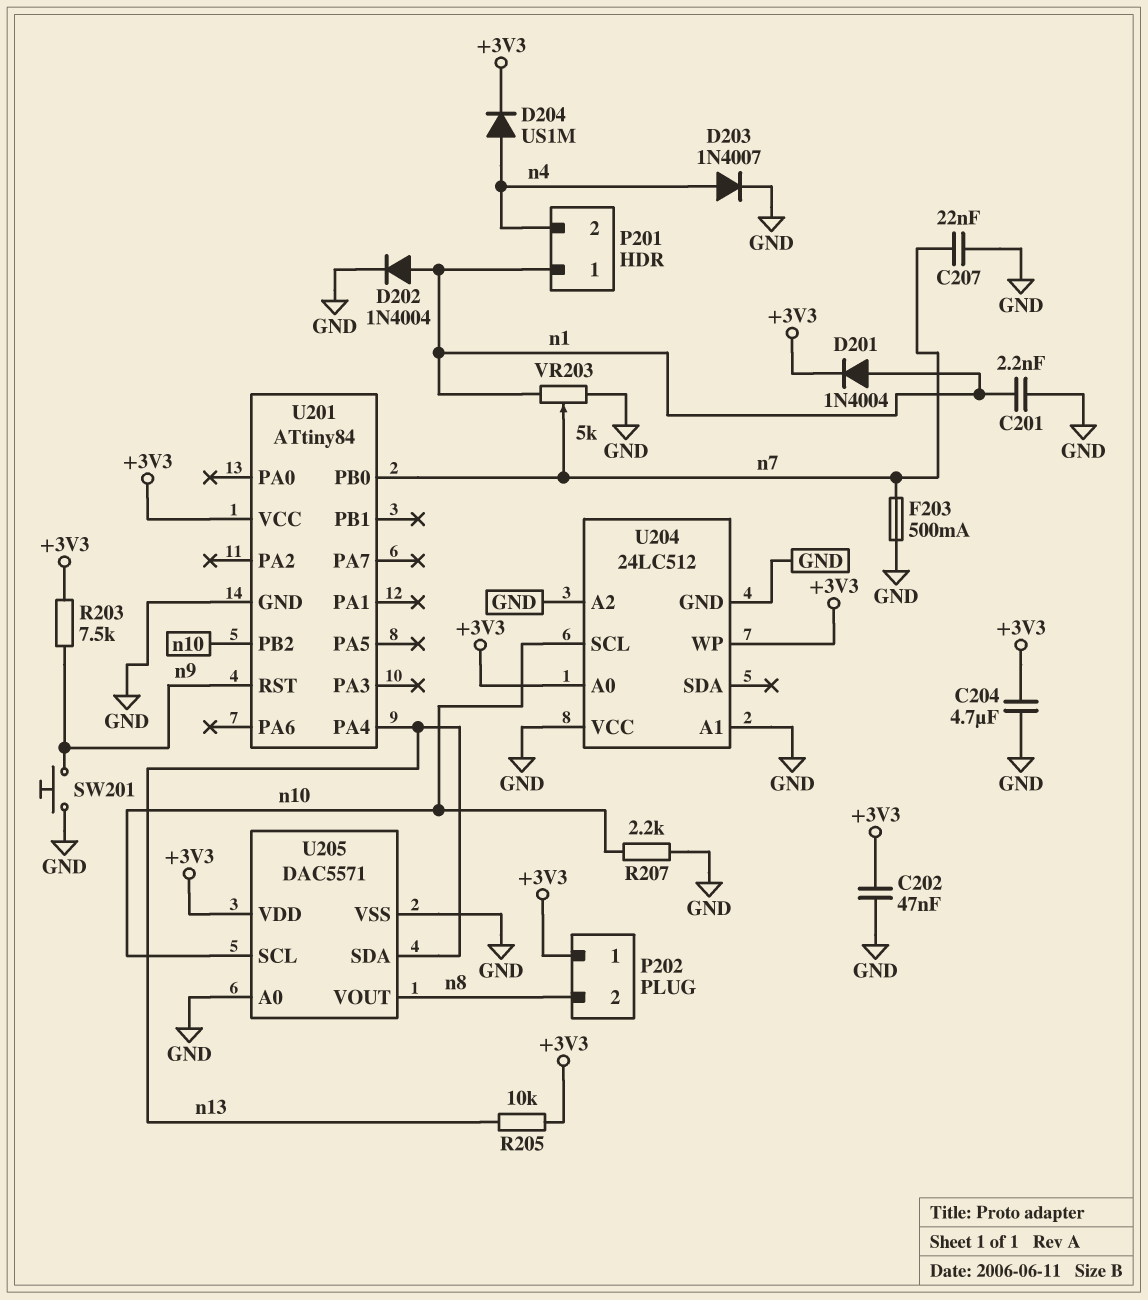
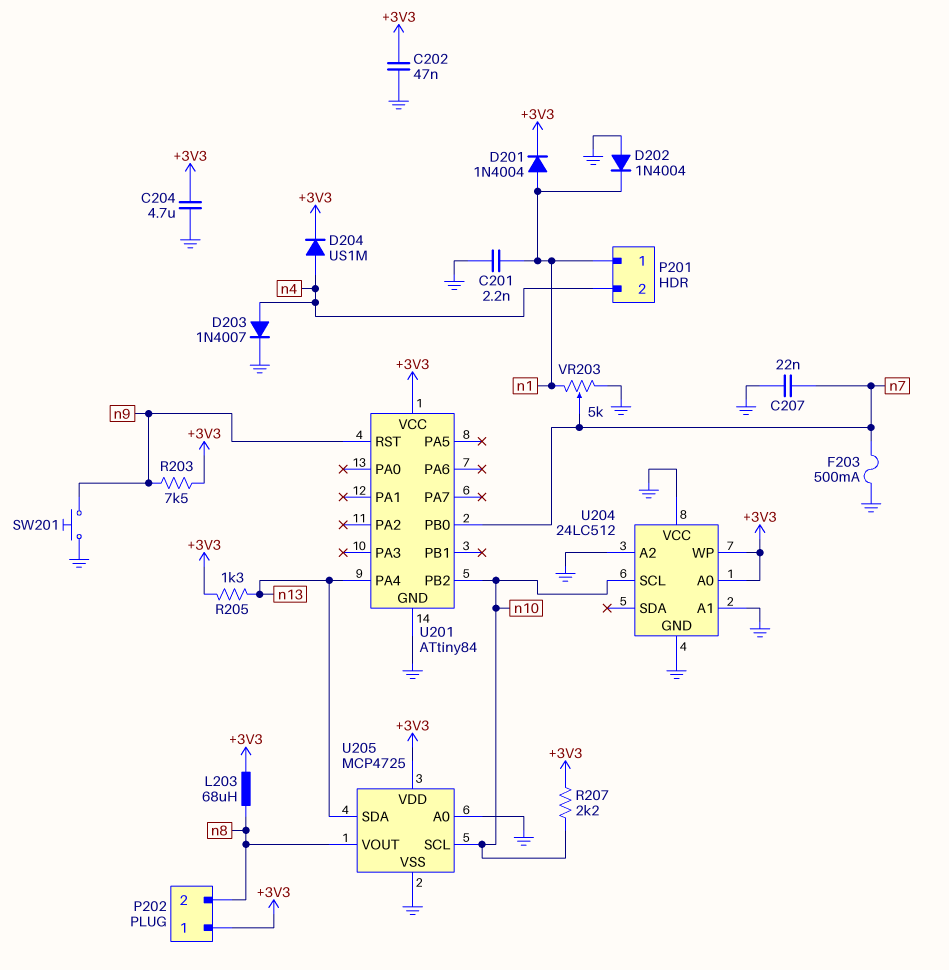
D202: diode 1N4004 (A n1, K GND) -> diode 1N4004 (A GND, K n1)
L203: none -> 68uH (+3V3, n8)
R205: 10k (+3V3, n13) -> 1.3k (+3V3, n13)
R207: 2.2k (GND, n10) -> 2.2k (+3V3, n10)
U205: DAC5571 -> MCP4725

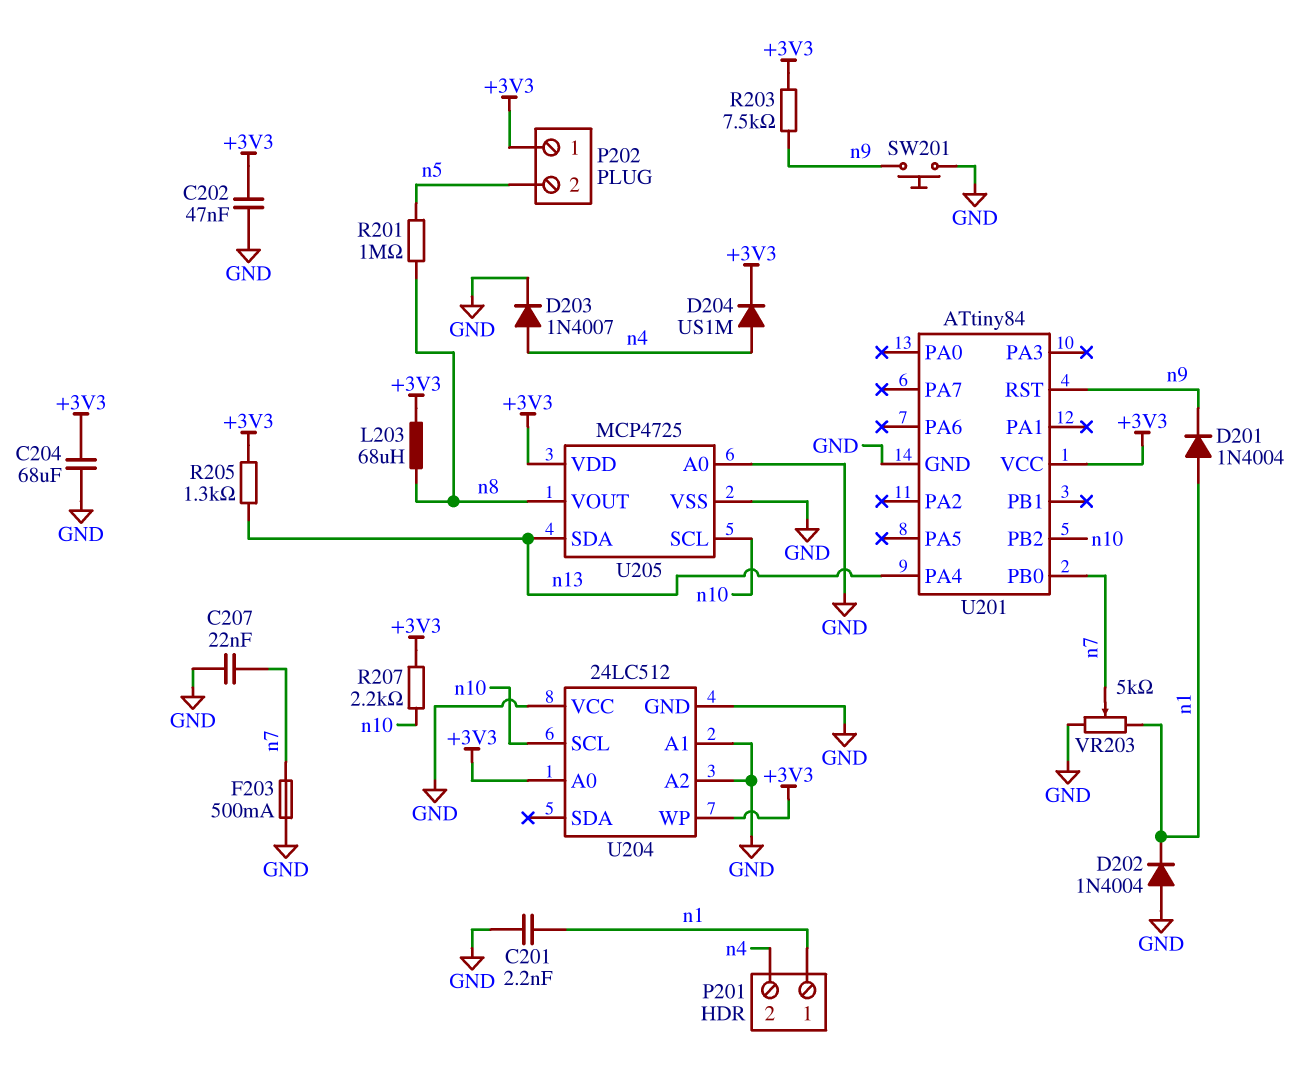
C204: 4.7uF (+3V3, GND) -> 68uF (+3V3, GND)
D201: diode 1N4004 (A n1, K +3V3) -> diode 1N4004 (A n1, K n9)
P202 pin 2: n8 -> n5
R201: none -> 1M (n5, n8)

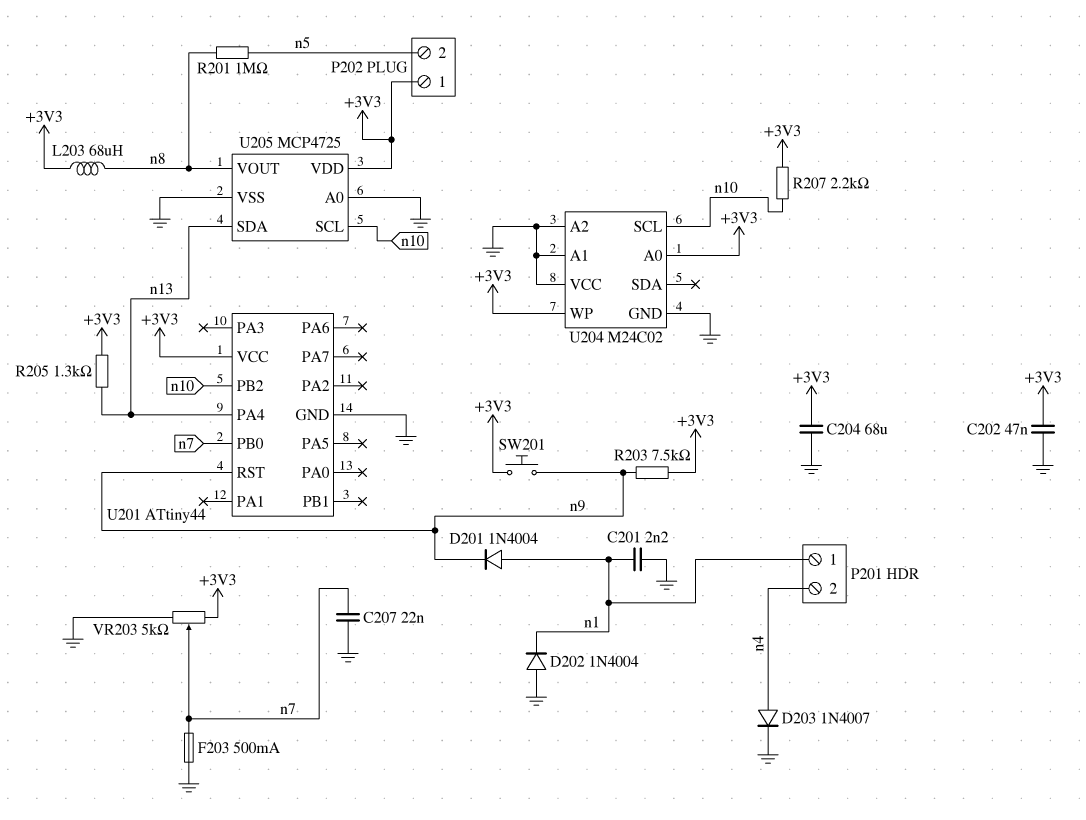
D204: diode US1M (A n4, K +3V3) -> none
SW201: button (GND, n9) -> button (+3V3, n9)
U201: ATtiny84 -> ATtiny44
U204: 24LC512 -> M24C02
VR203: 5k (GND, n1, wiper n7) -> 5k (+3V3, GND, wiper n7)

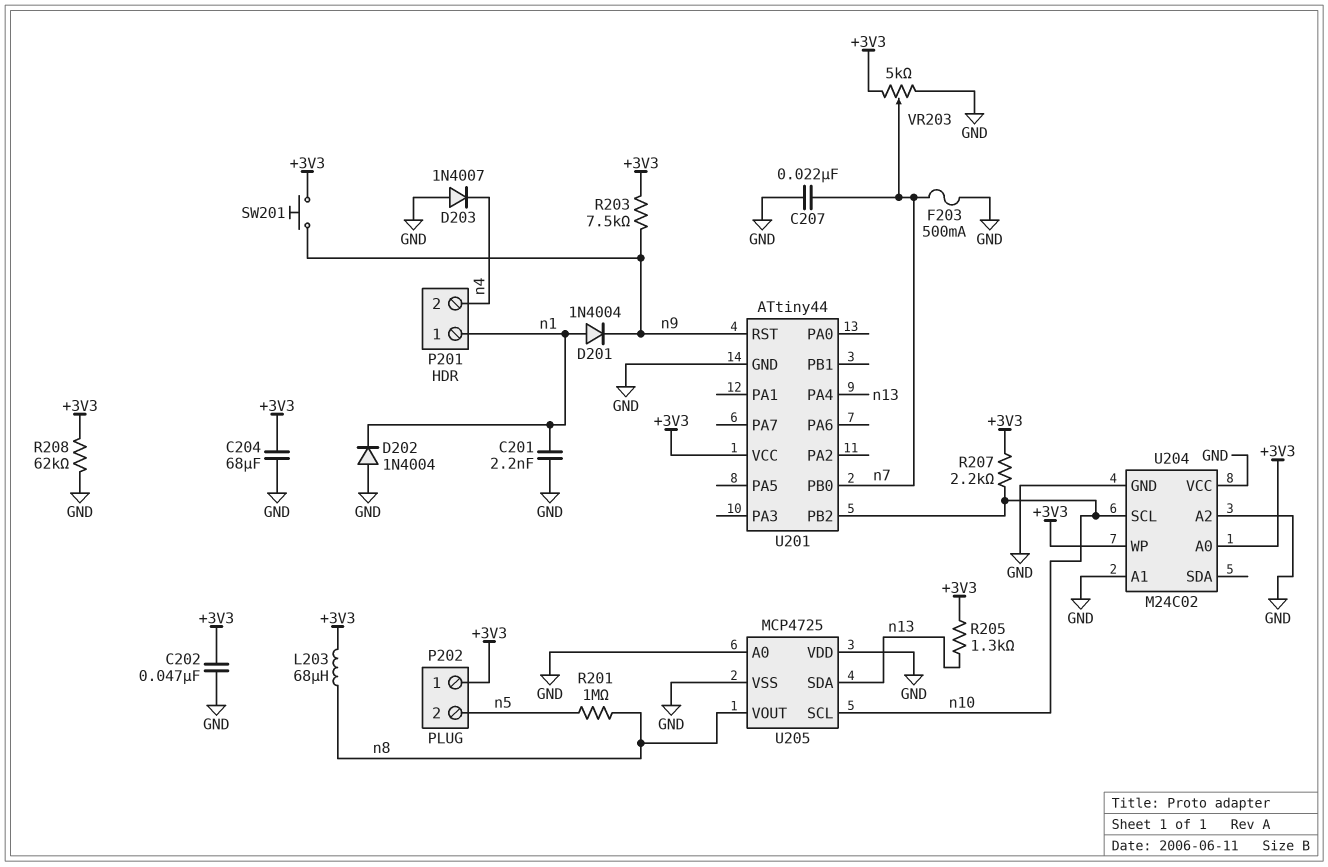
D203: diode 1N4007 (A n4, K GND) -> diode 1N4007 (A GND, K n4)
R208: none -> 62k (+3V3, GND)
U205 pin VDD: +3V3 -> GND

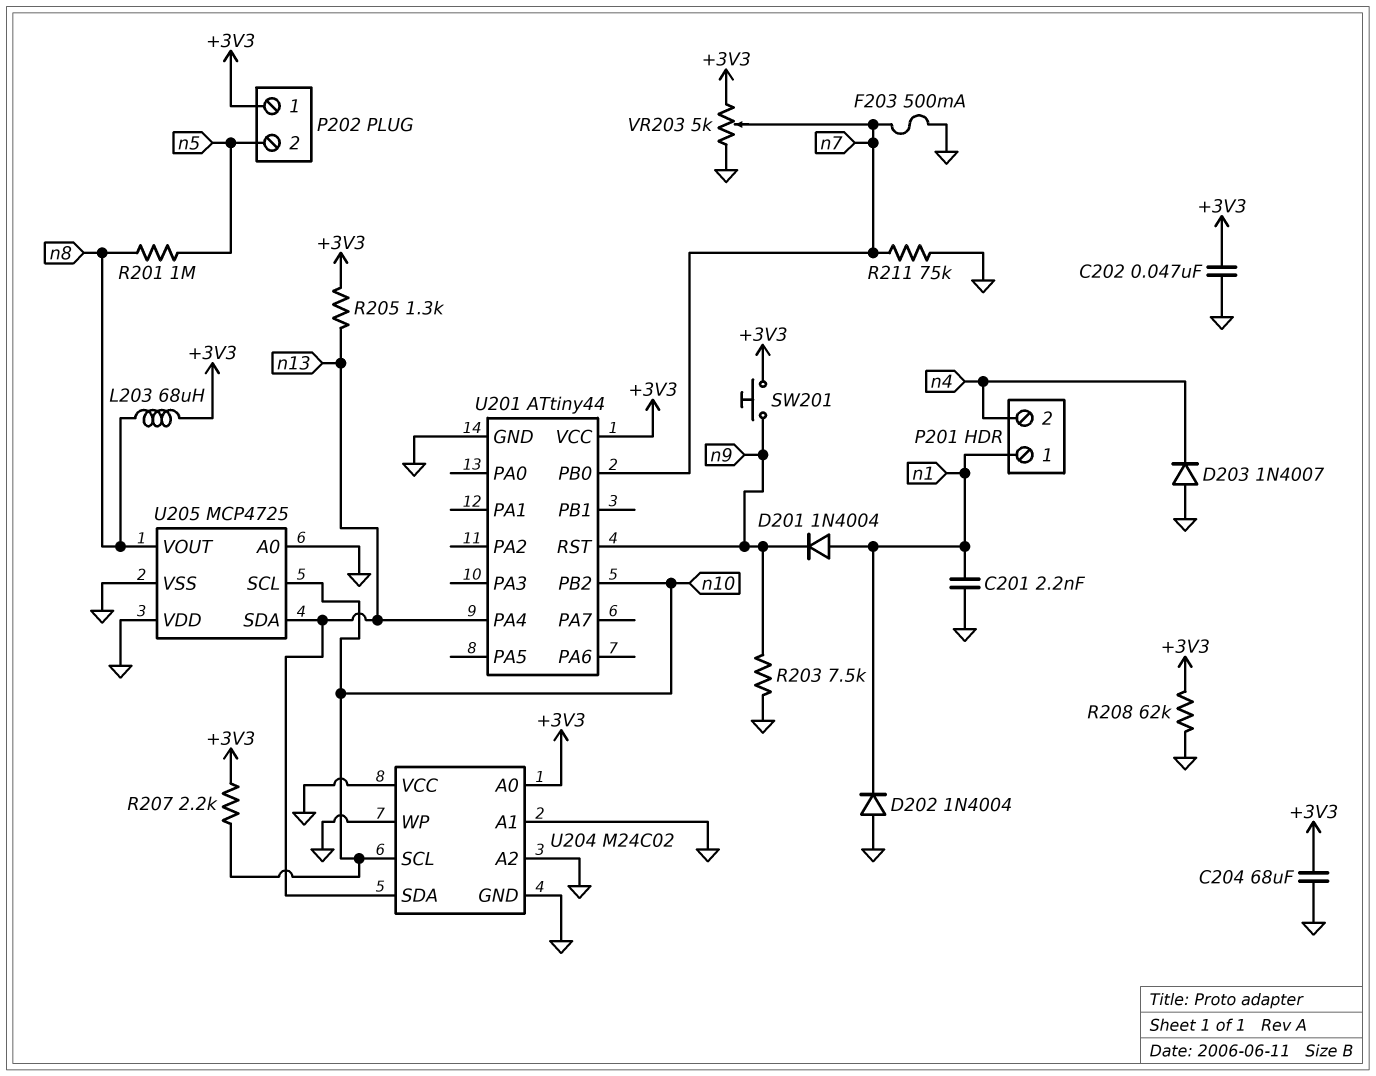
C207: 22nF (GND, n7) -> none
R203: 7.5k (+3V3, n9) -> 7.5k (GND, n9)
R211: none -> 75k (GND, n7)
U204 pin SDA: none -> n13
U204 pin WP: +3V3 -> GND

